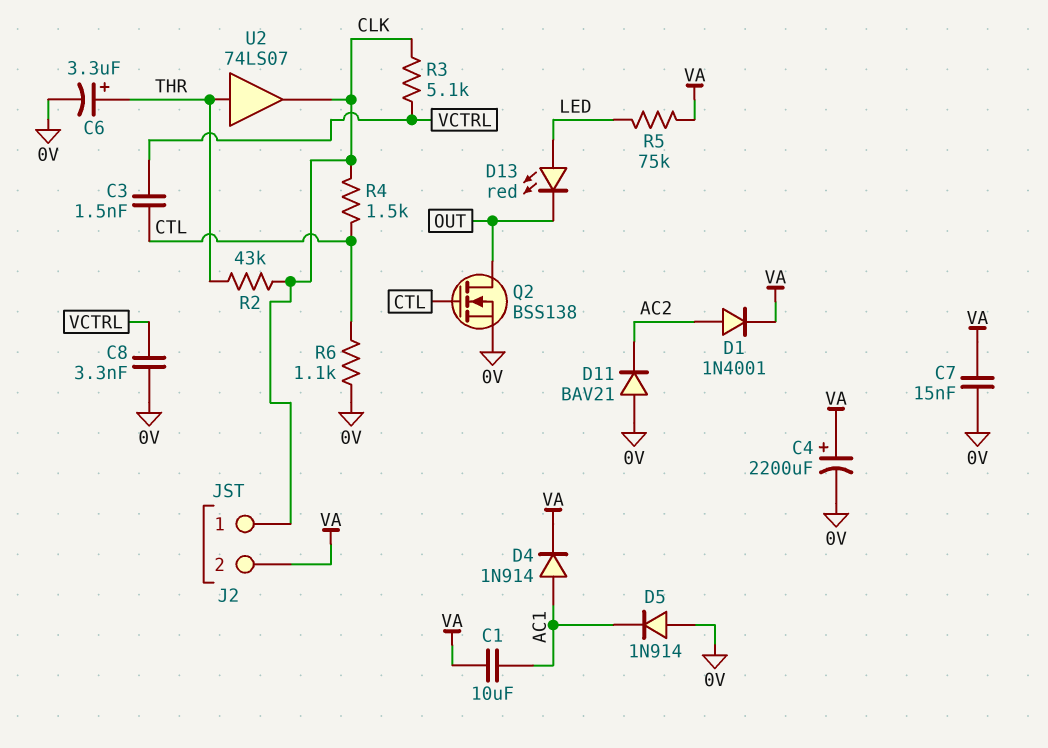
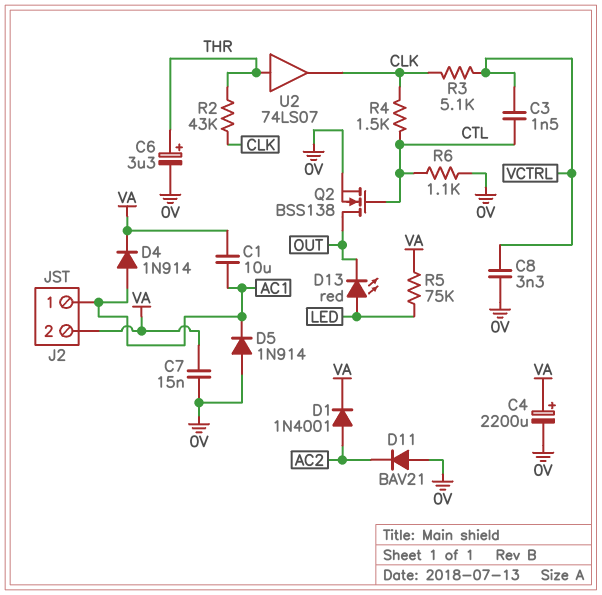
J2 pin 1: CLK -> AC1

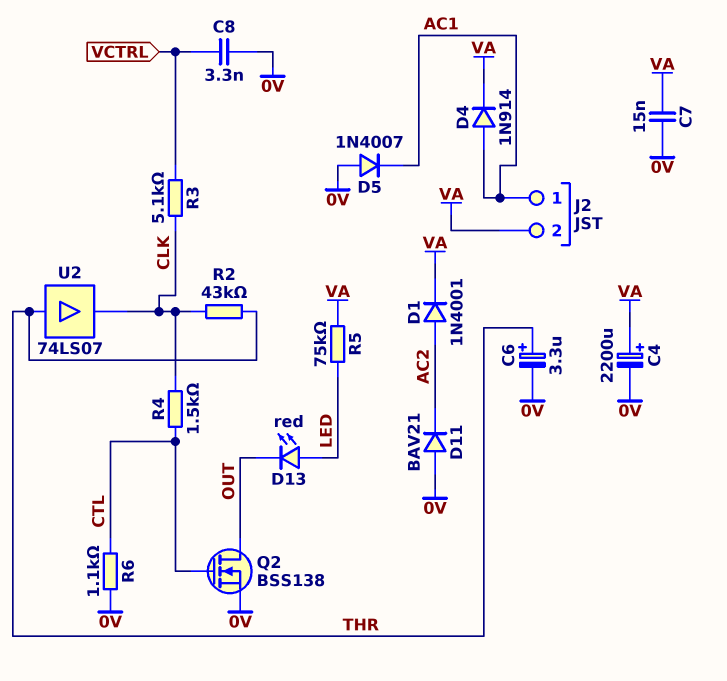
C1: 10uF (AC1, VA) -> none
C3: 1.5nF (CTL, VCTRL) -> none
D5: diode 1N914 (A 0V, K AC1) -> diode 1N4007 (A 0V, K AC1)

